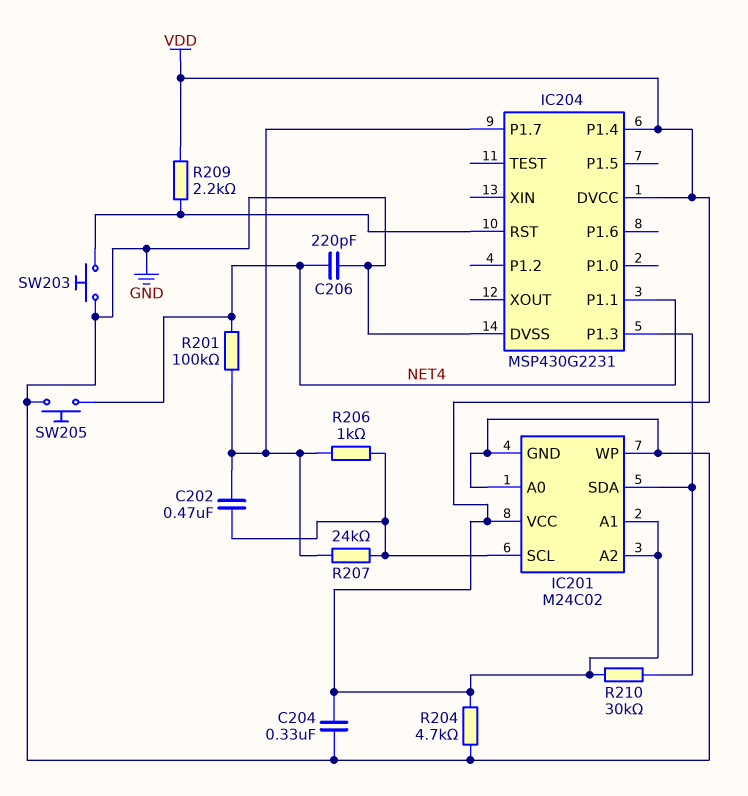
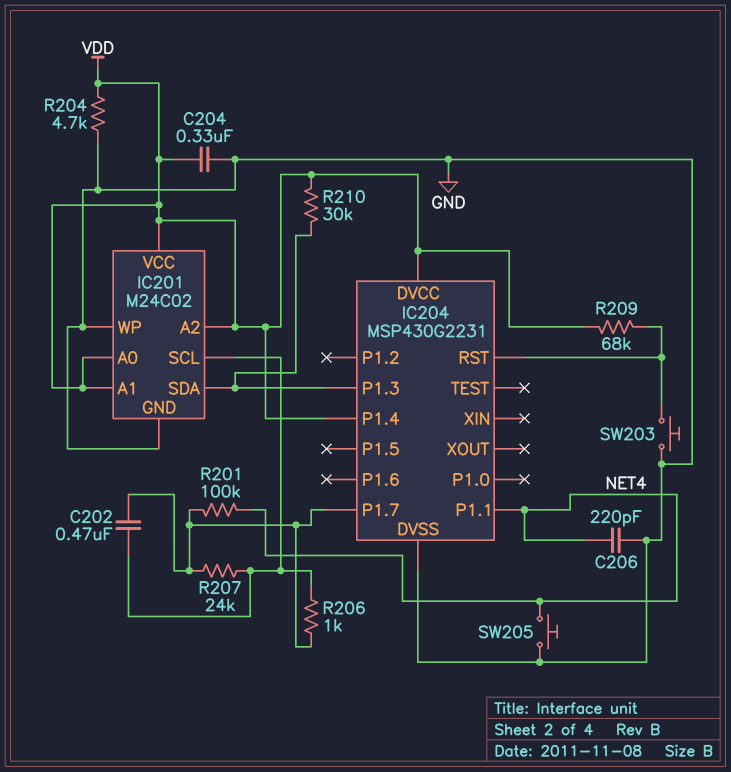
IC201 pin A0: GND -> VDD
R209: 2.2k (IC204/RST, VDD) -> 68k (IC204/RST, VDD)

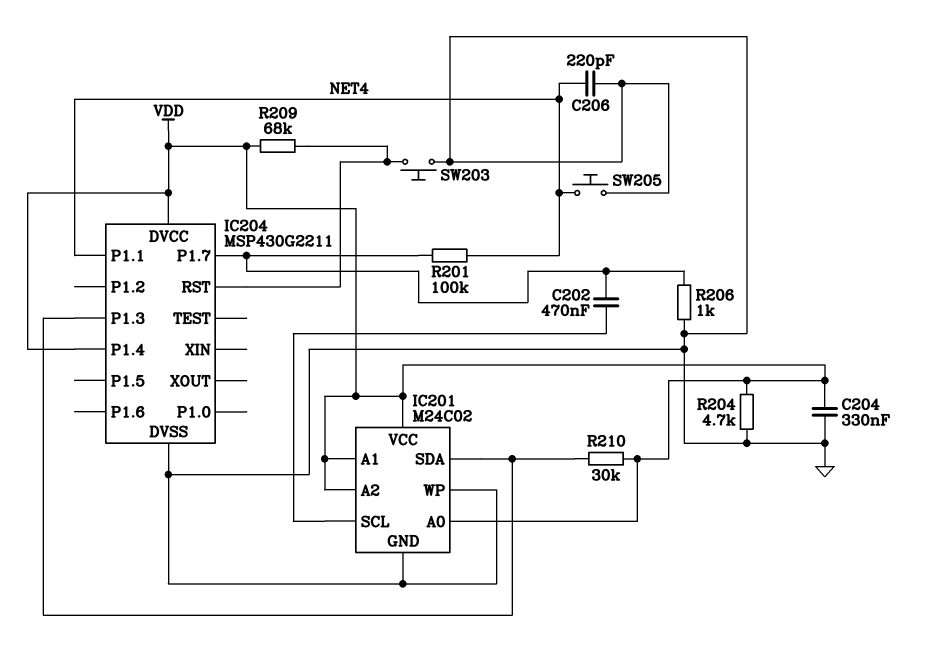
IC204: MSP430G2231 -> MSP430G2211
R206: 1k (IC201/SCL, IC204/P1.7) -> 1k (GND, IC204/P1.7)
R207: 24k (IC201/SCL, IC204/P1.7) -> none

